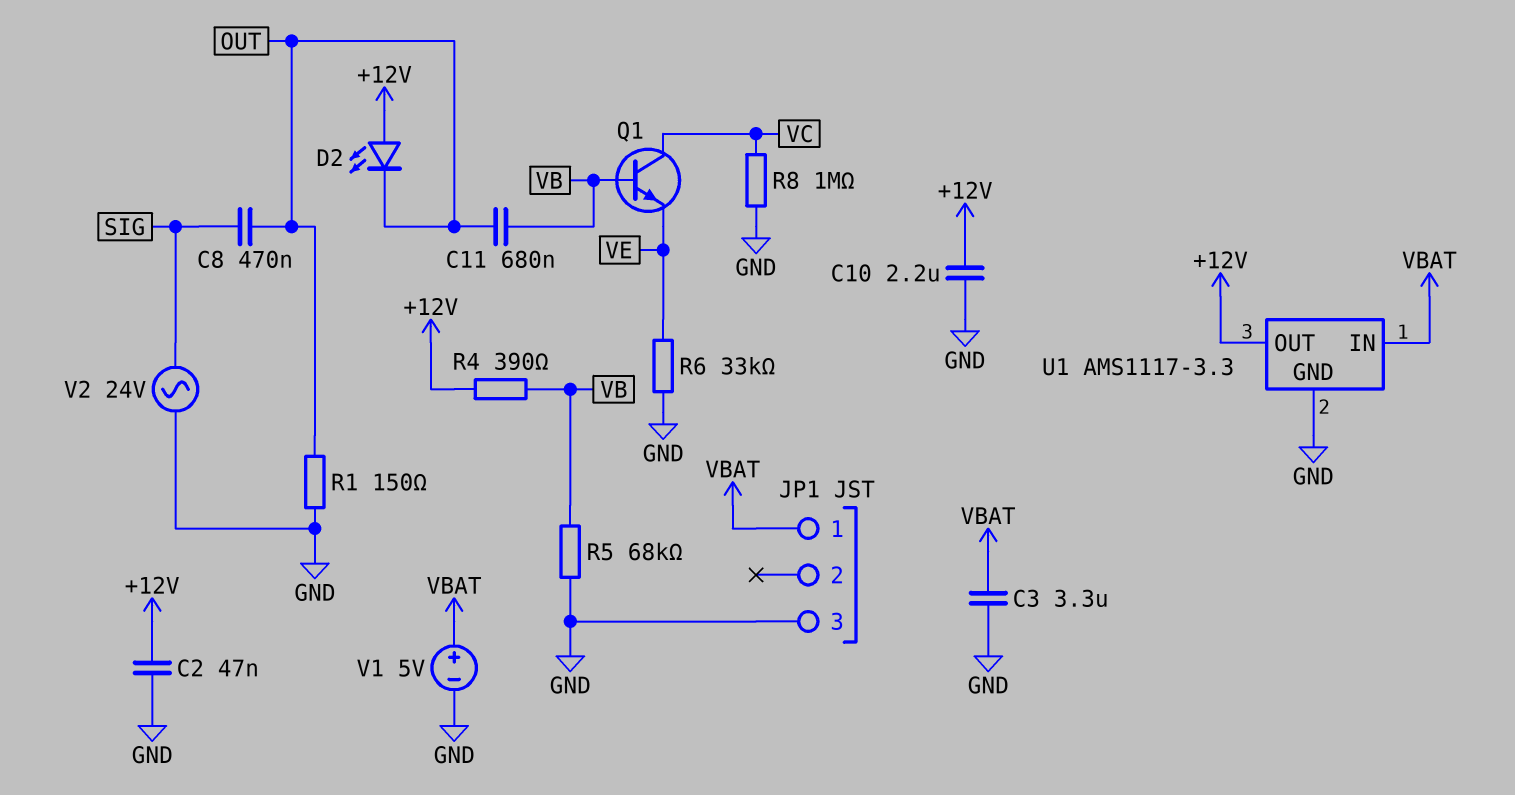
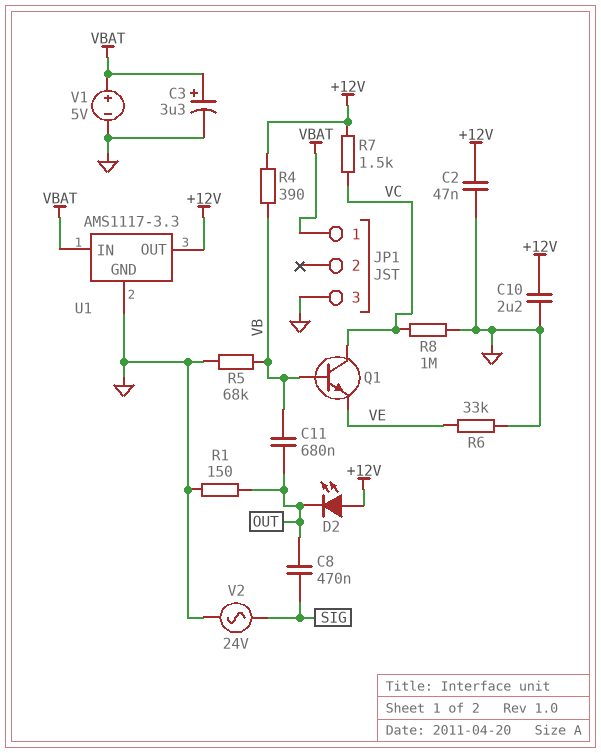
C3: 3.3uF (GND, VBAT) -> 3.3uF (plus VBAT, minus GND)
R7: none -> 1.5k (+12V, VC)

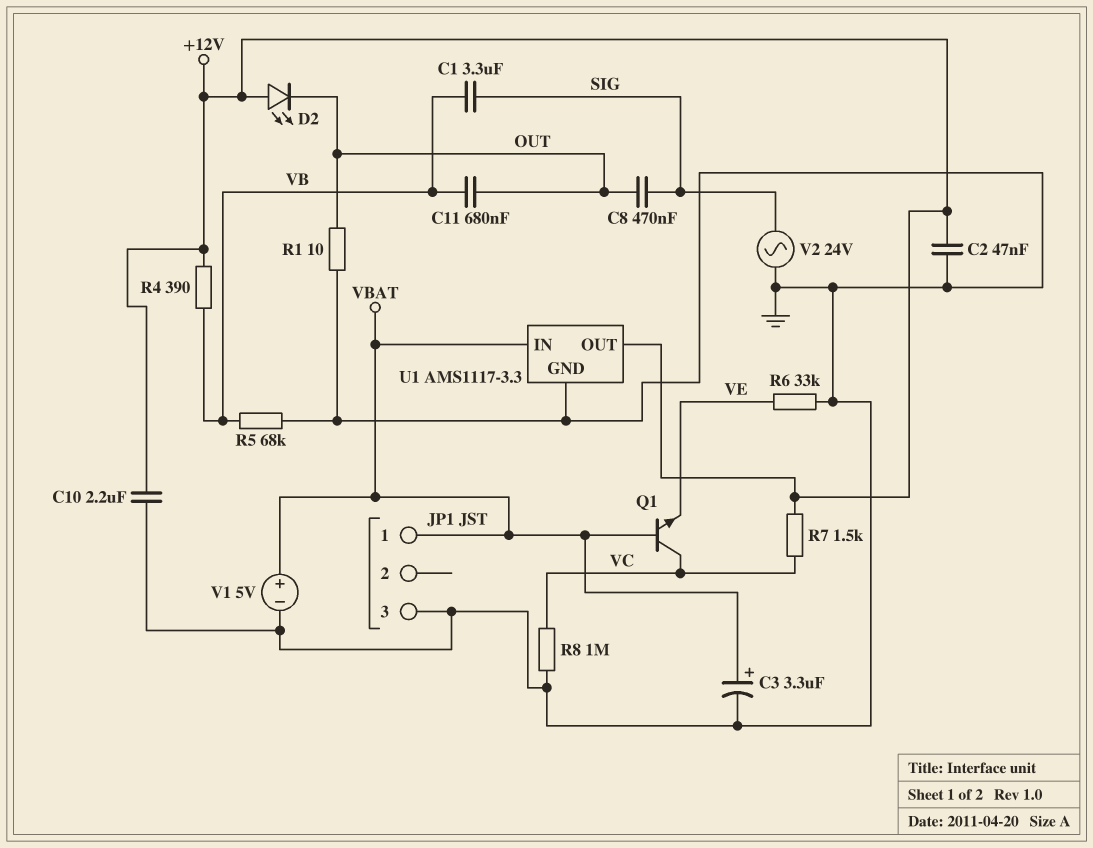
C1: none -> 3.3uF (SIG, VB)
Q1: NPN (B VB, C VC, E VE) -> NPN (B VBAT, C VC, E VE)
R1: 150 (GND, OUT) -> 10 (GND, OUT)

